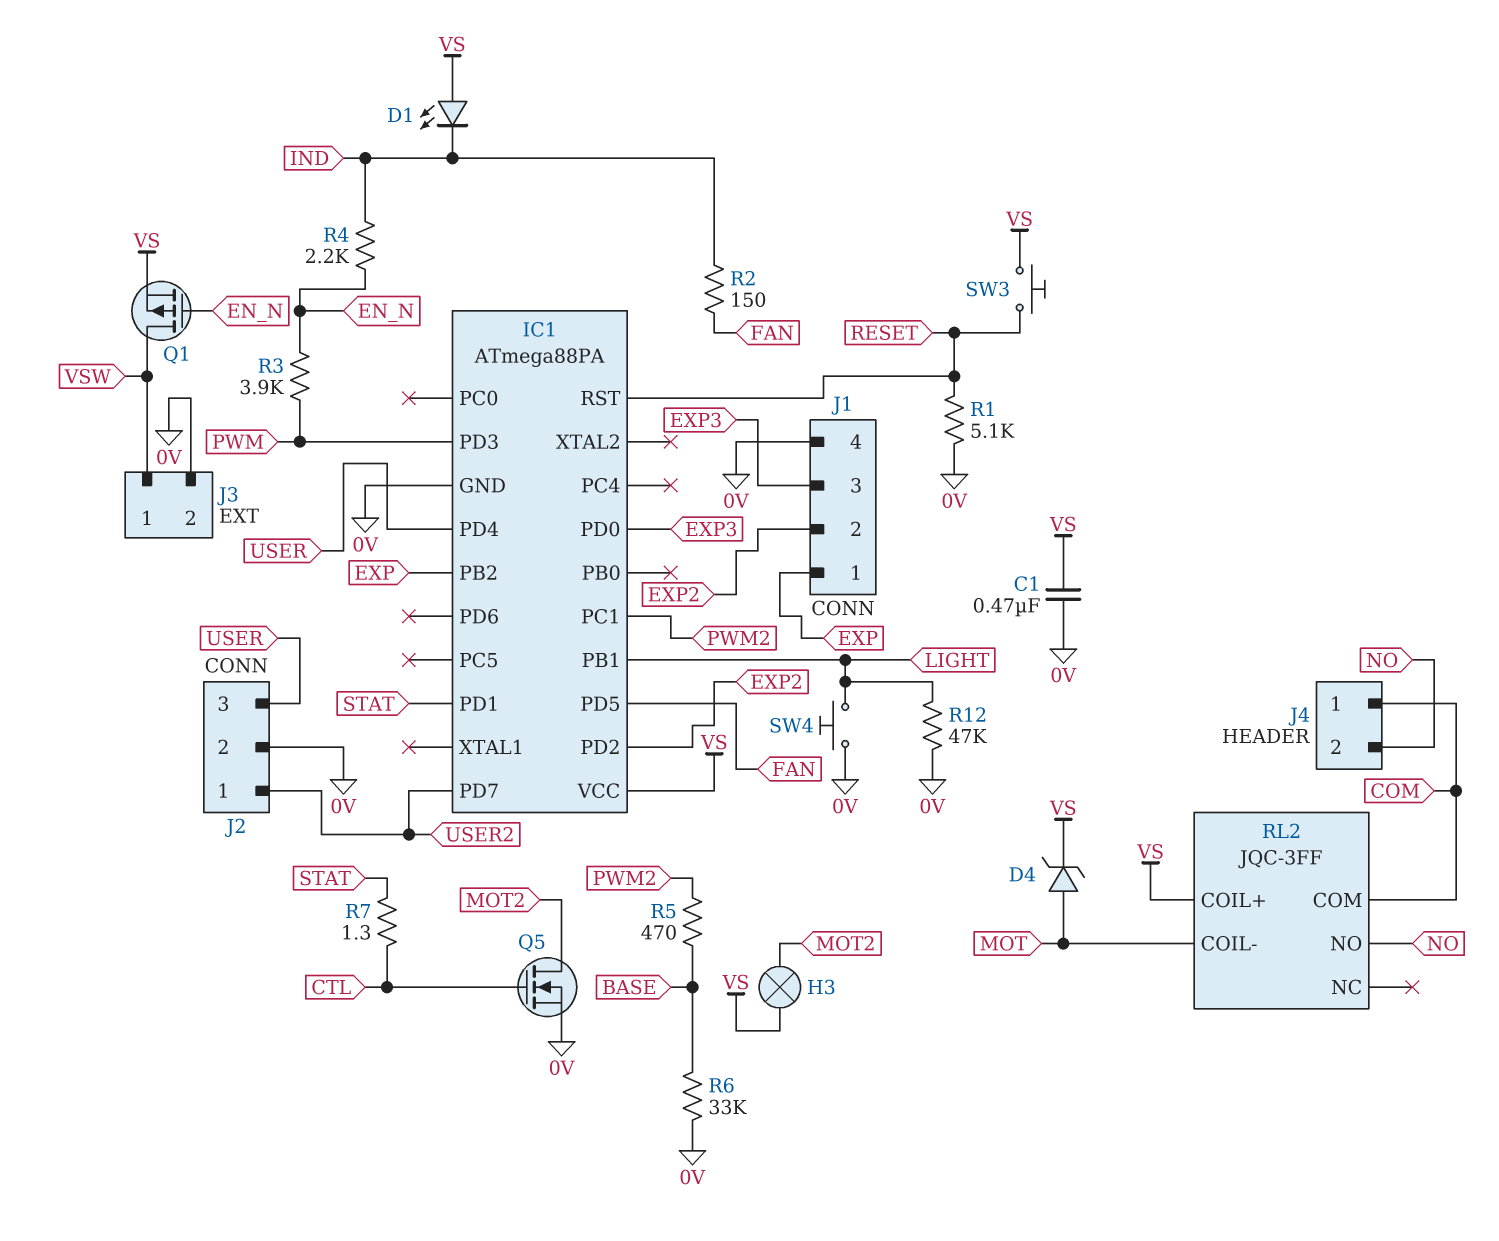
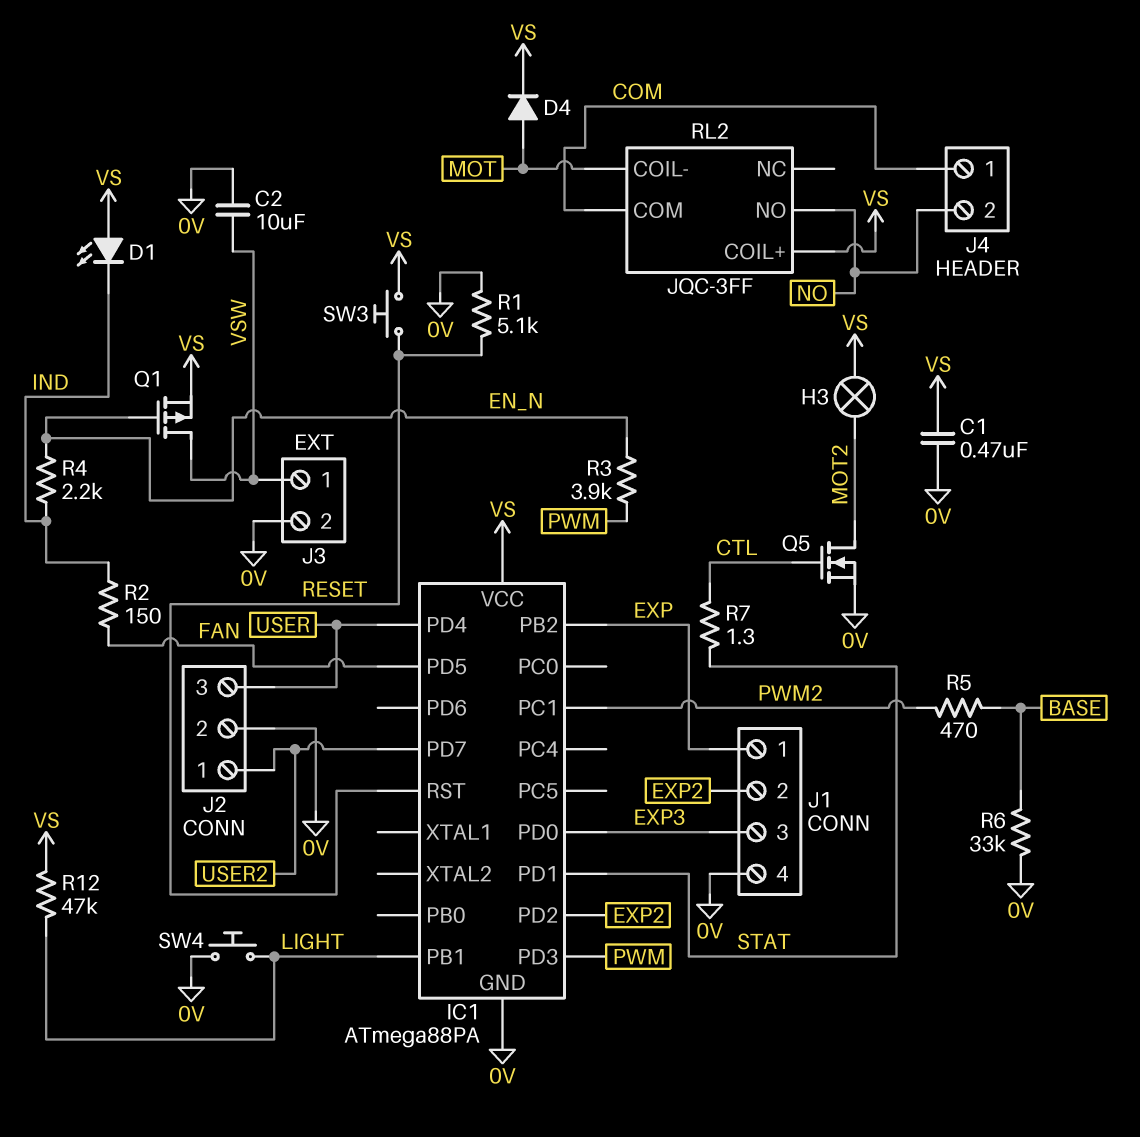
C2: none -> 10uF (0V, VSW)
D4: zener (A MOT, K VS) -> diode (A MOT, K VS)
R12: 47k (0V, LIGHT) -> 47k (LIGHT, VS)

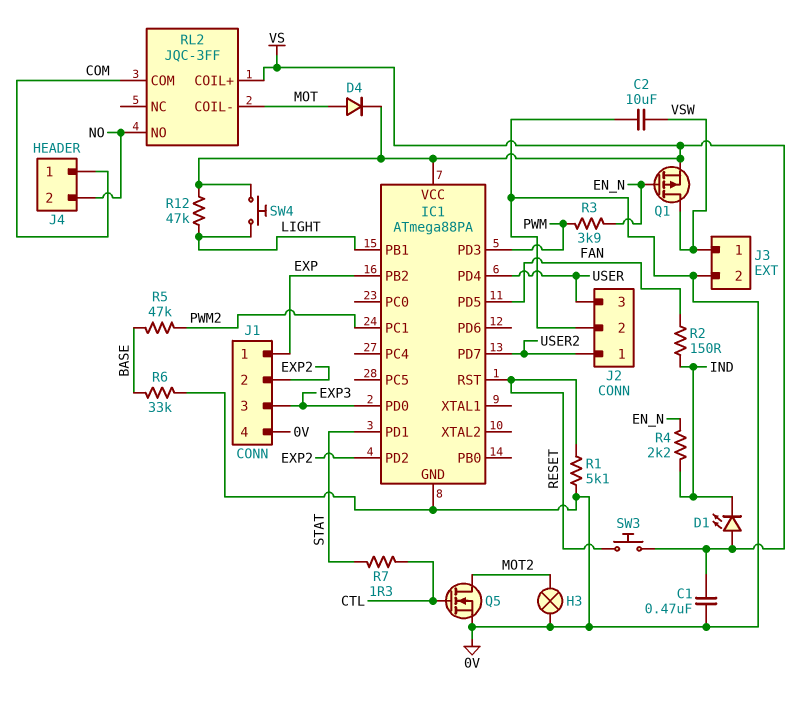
H3: lamp (MOT2, VS) -> lamp (0V, MOT2)
R5: 470 (BASE, PWM2) -> 47k (BASE, PWM2)
SW4: button (0V, LIGHT) -> button (LIGHT, VS)

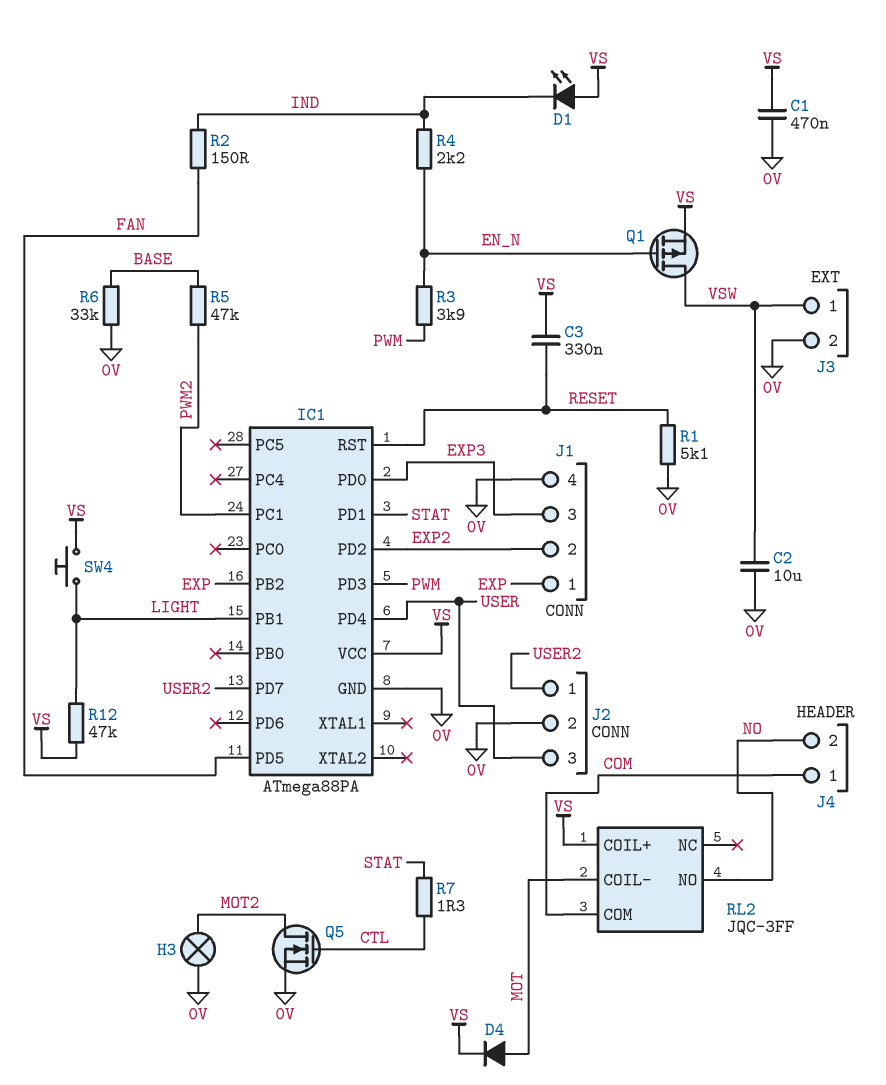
C3: none -> 330nF (RESET, VS)
SW3: button (RESET, VS) -> none

